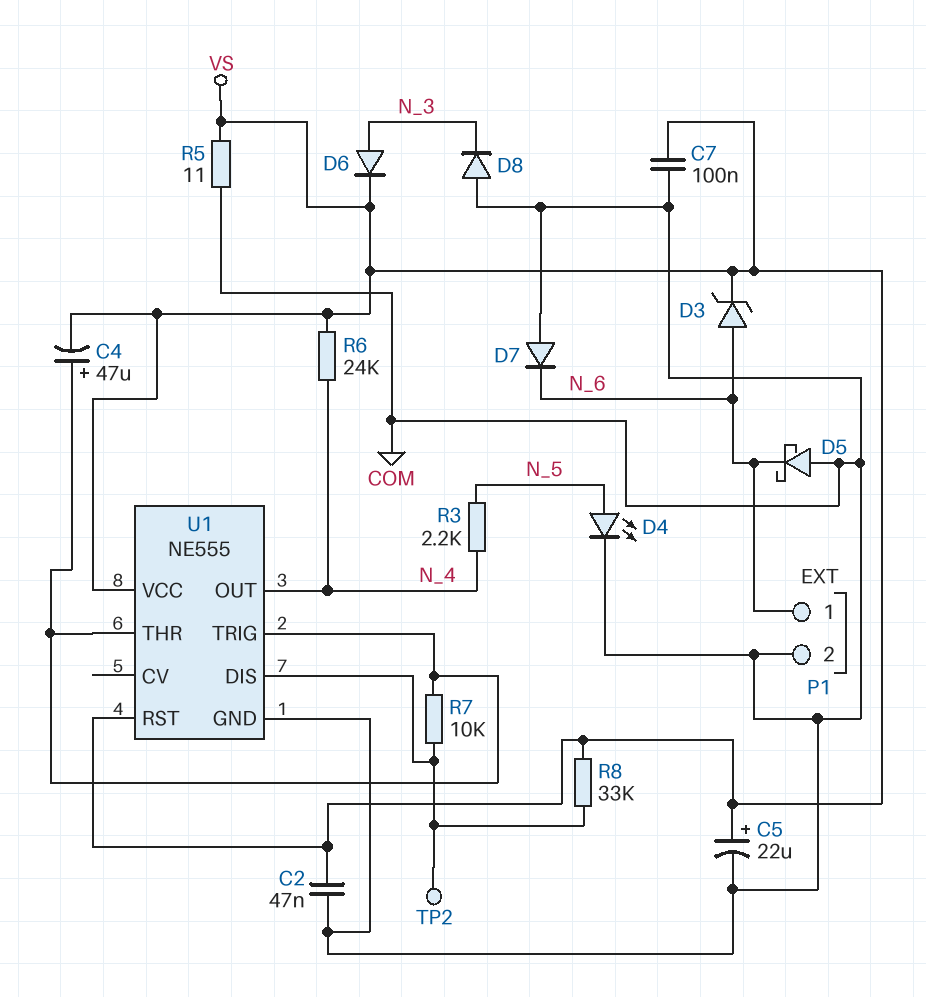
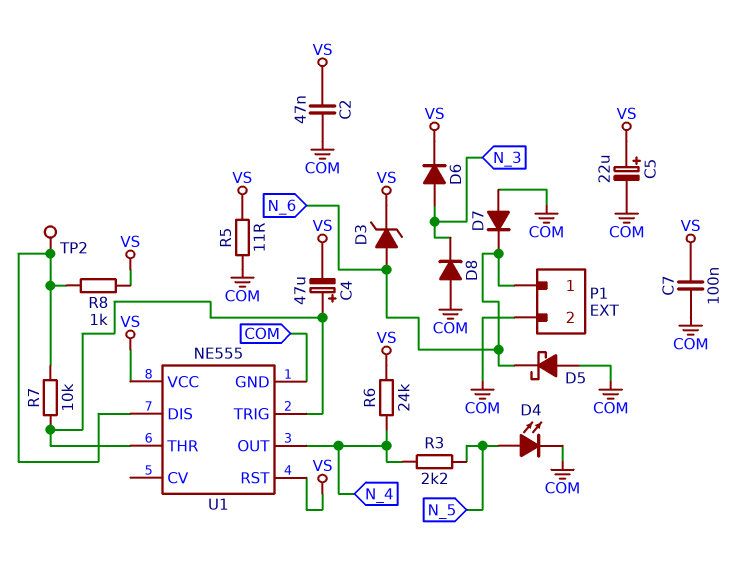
R8: 33k (U1/DIS, VS) -> 1k (U1/DIS, VS)

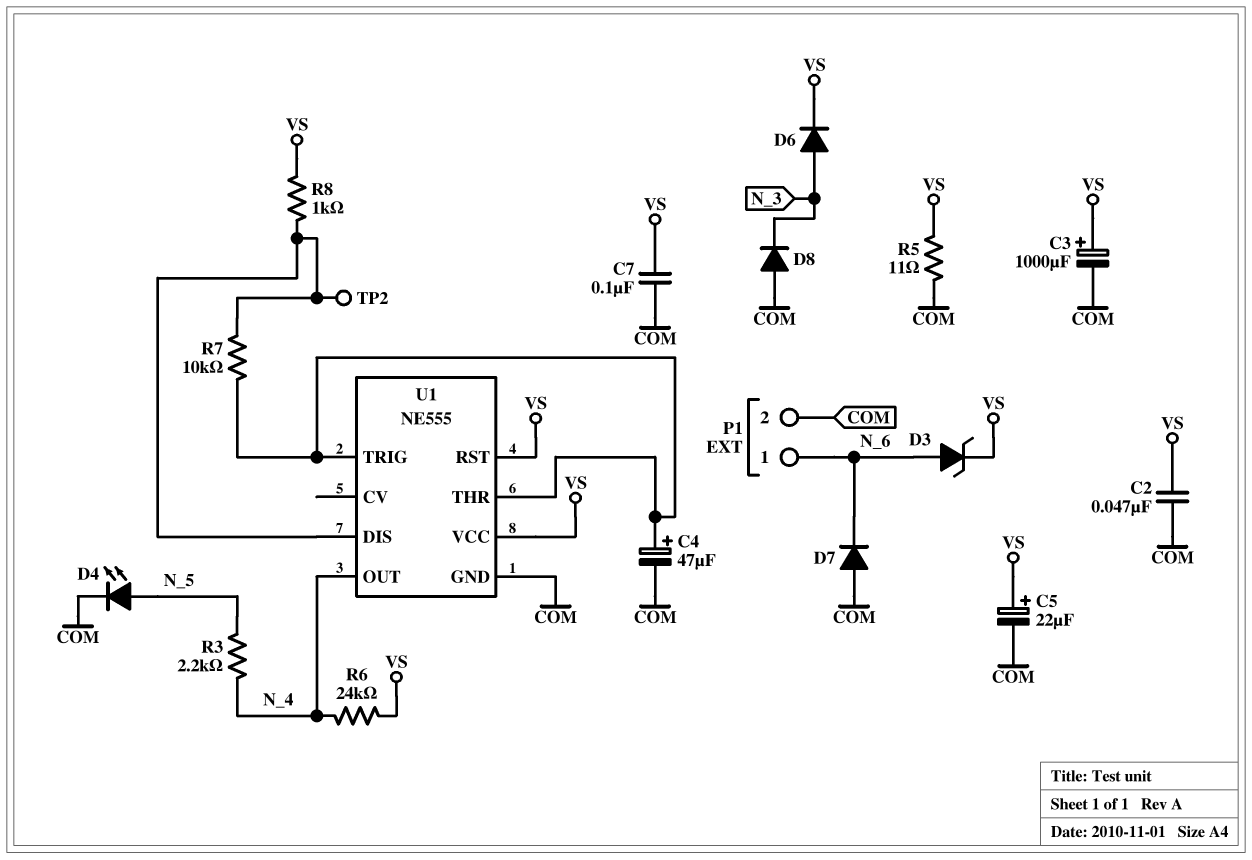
C3: none -> 1000uF (plus VS, minus COM)
C4: 47uF (plus U1/THR, minus VS) -> 47uF (plus U1/THR, minus COM)
D5: schottky (A COM, K N_6) -> none

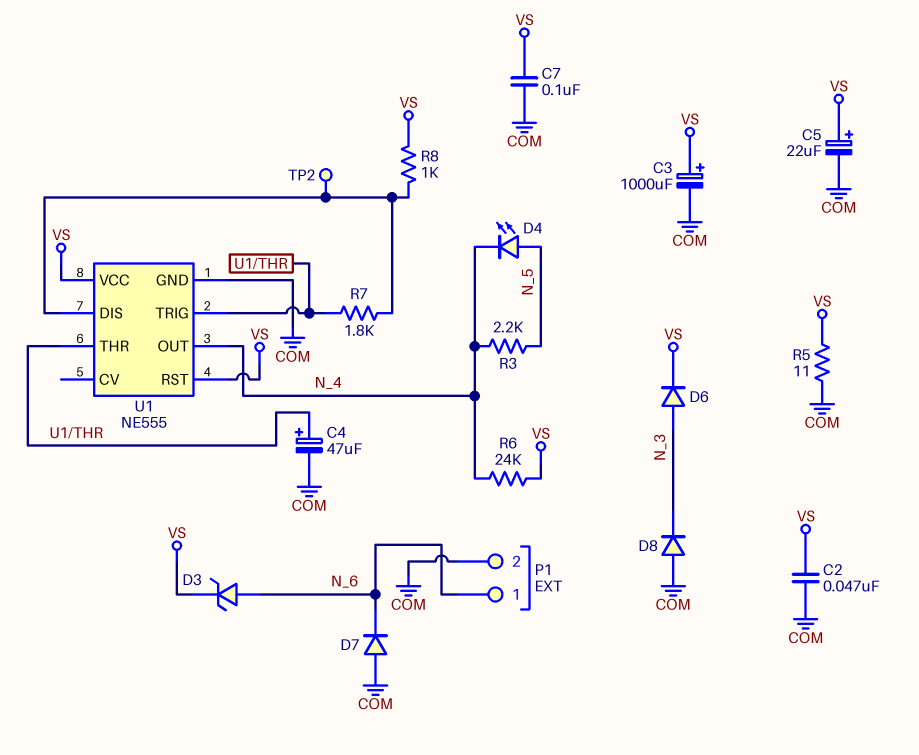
D4: LED (A N_5, K COM) -> LED (A N_5, K N_4)
R7: 10k (U1/DIS, U1/THR) -> 1.8k (U1/DIS, U1/THR)

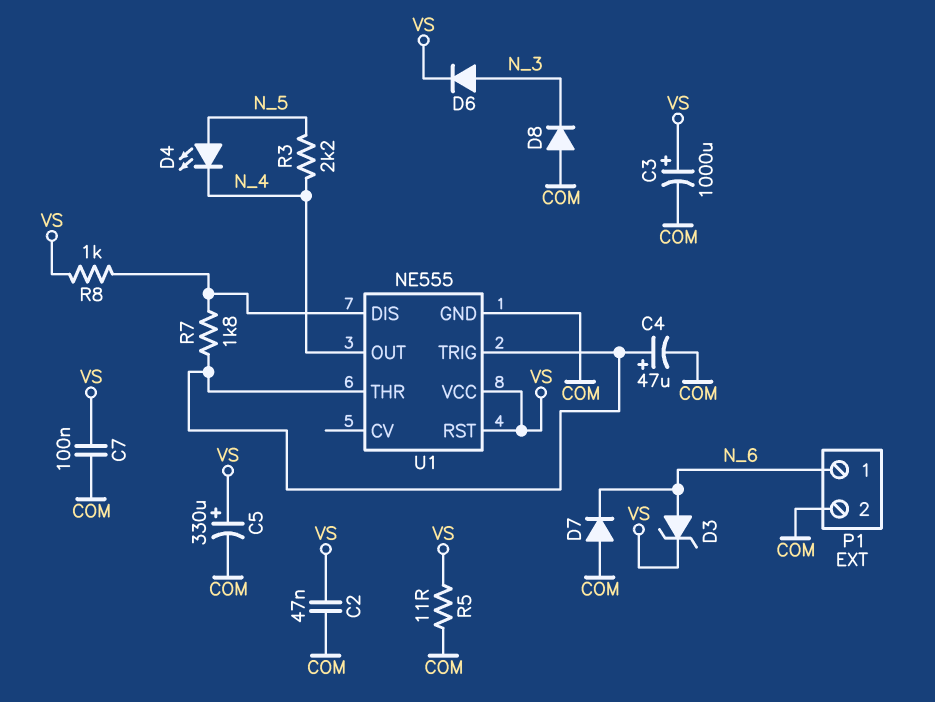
C5: 22uF (plus VS, minus COM) -> 330uF (plus VS, minus COM)
R6: 24k (N_4, VS) -> none
TP2: test point (U1/DIS) -> none

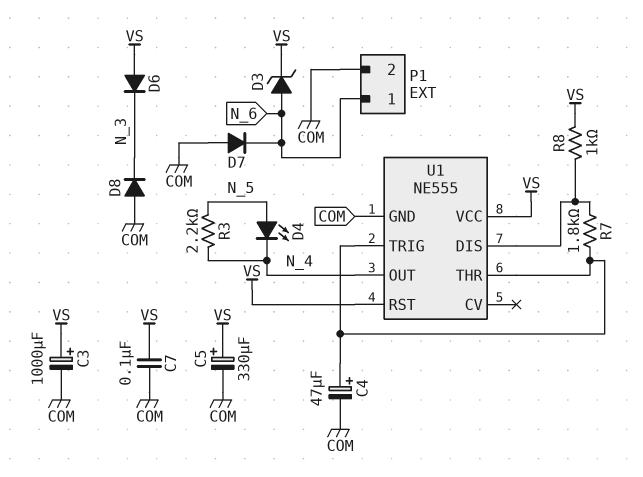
C2: 47nF (COM, VS) -> none
D6: diode (A N_3, K VS) -> diode (A VS, K N_3)
R5: 11 (COM, VS) -> none

